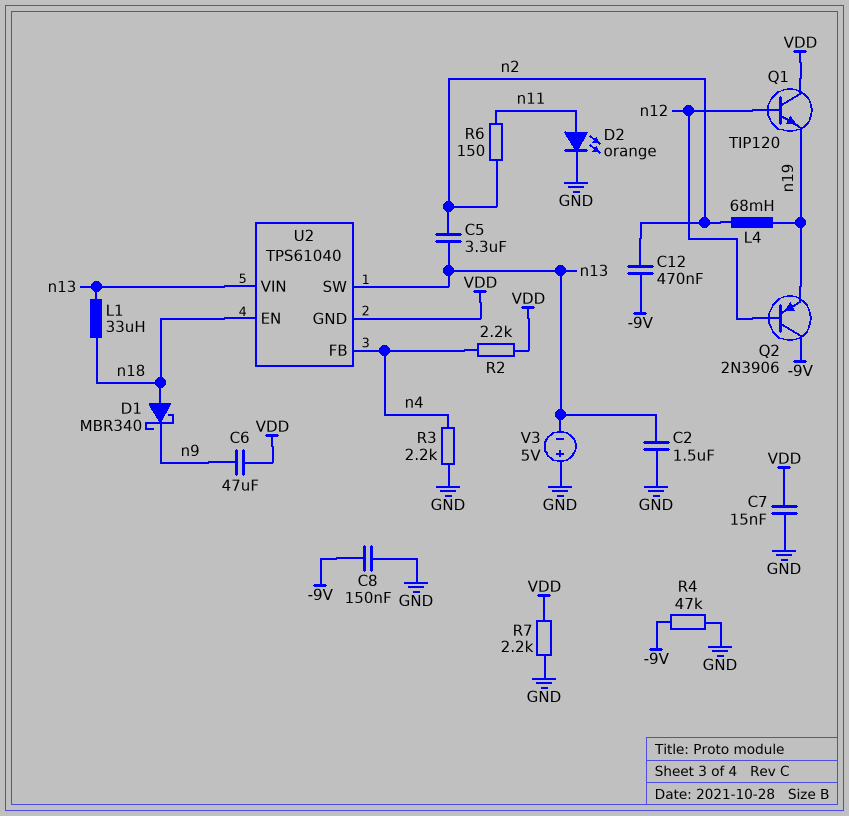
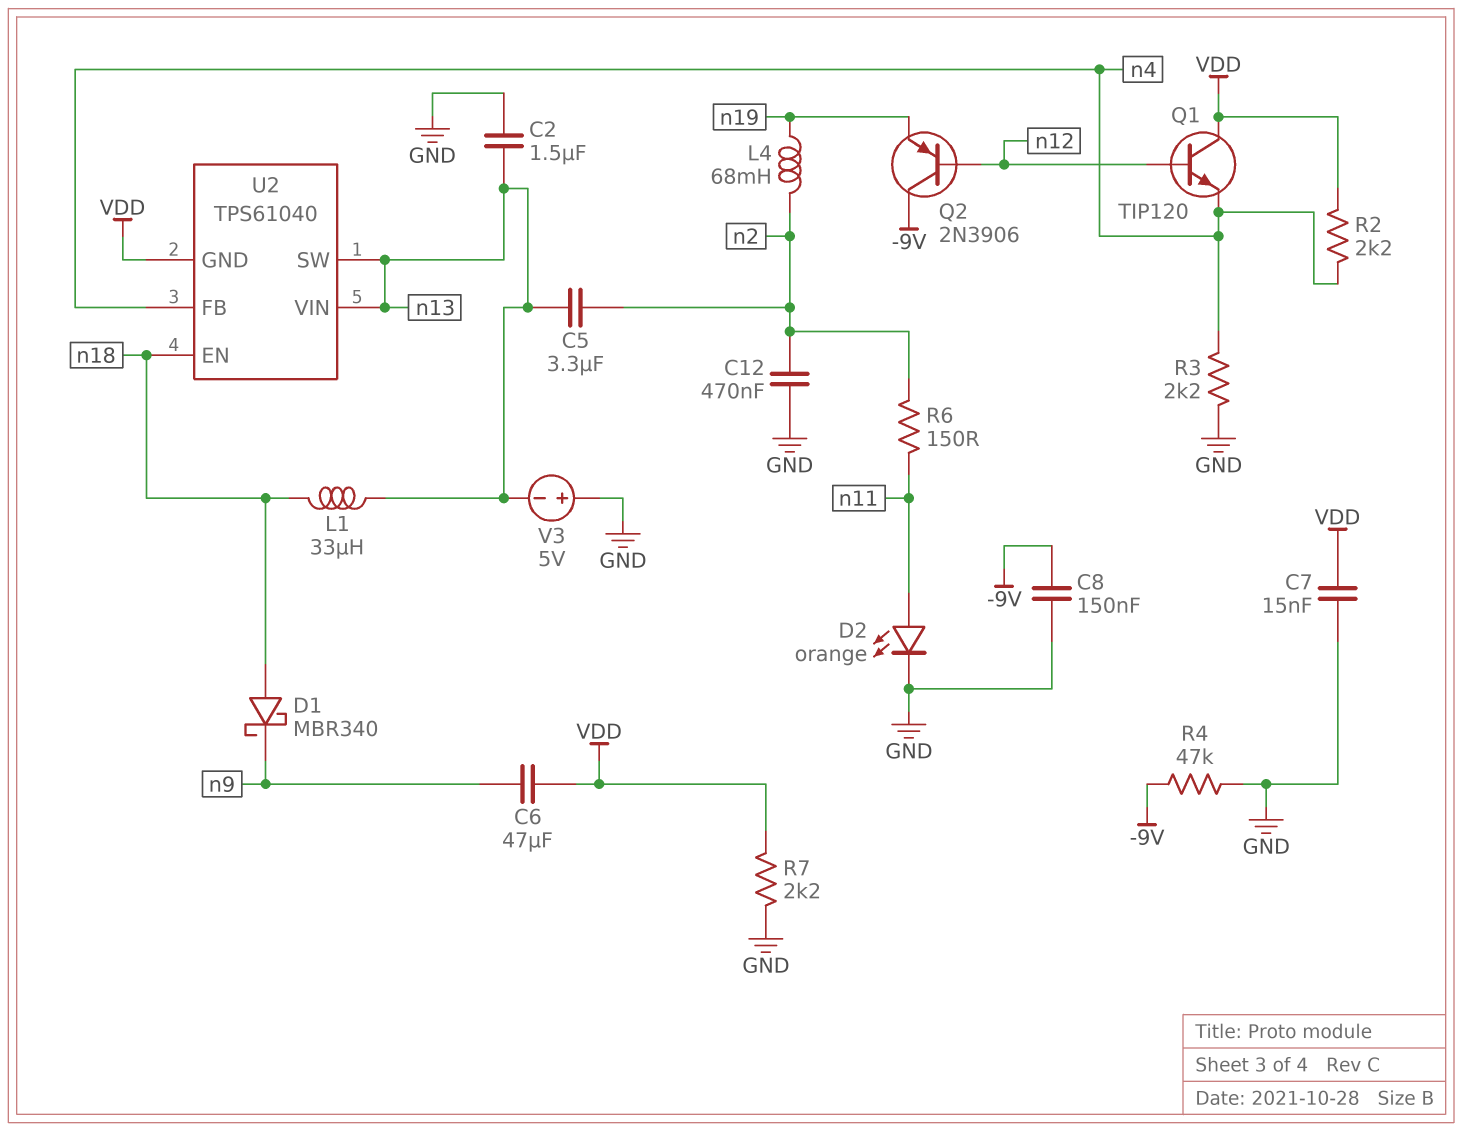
C12: 470nF (-9V, n2) -> 470nF (GND, n2)
Q1: NPN TIP120 (B n12, C VDD, E n19) -> NPN TIP120 (B n12, C VDD, E n4)

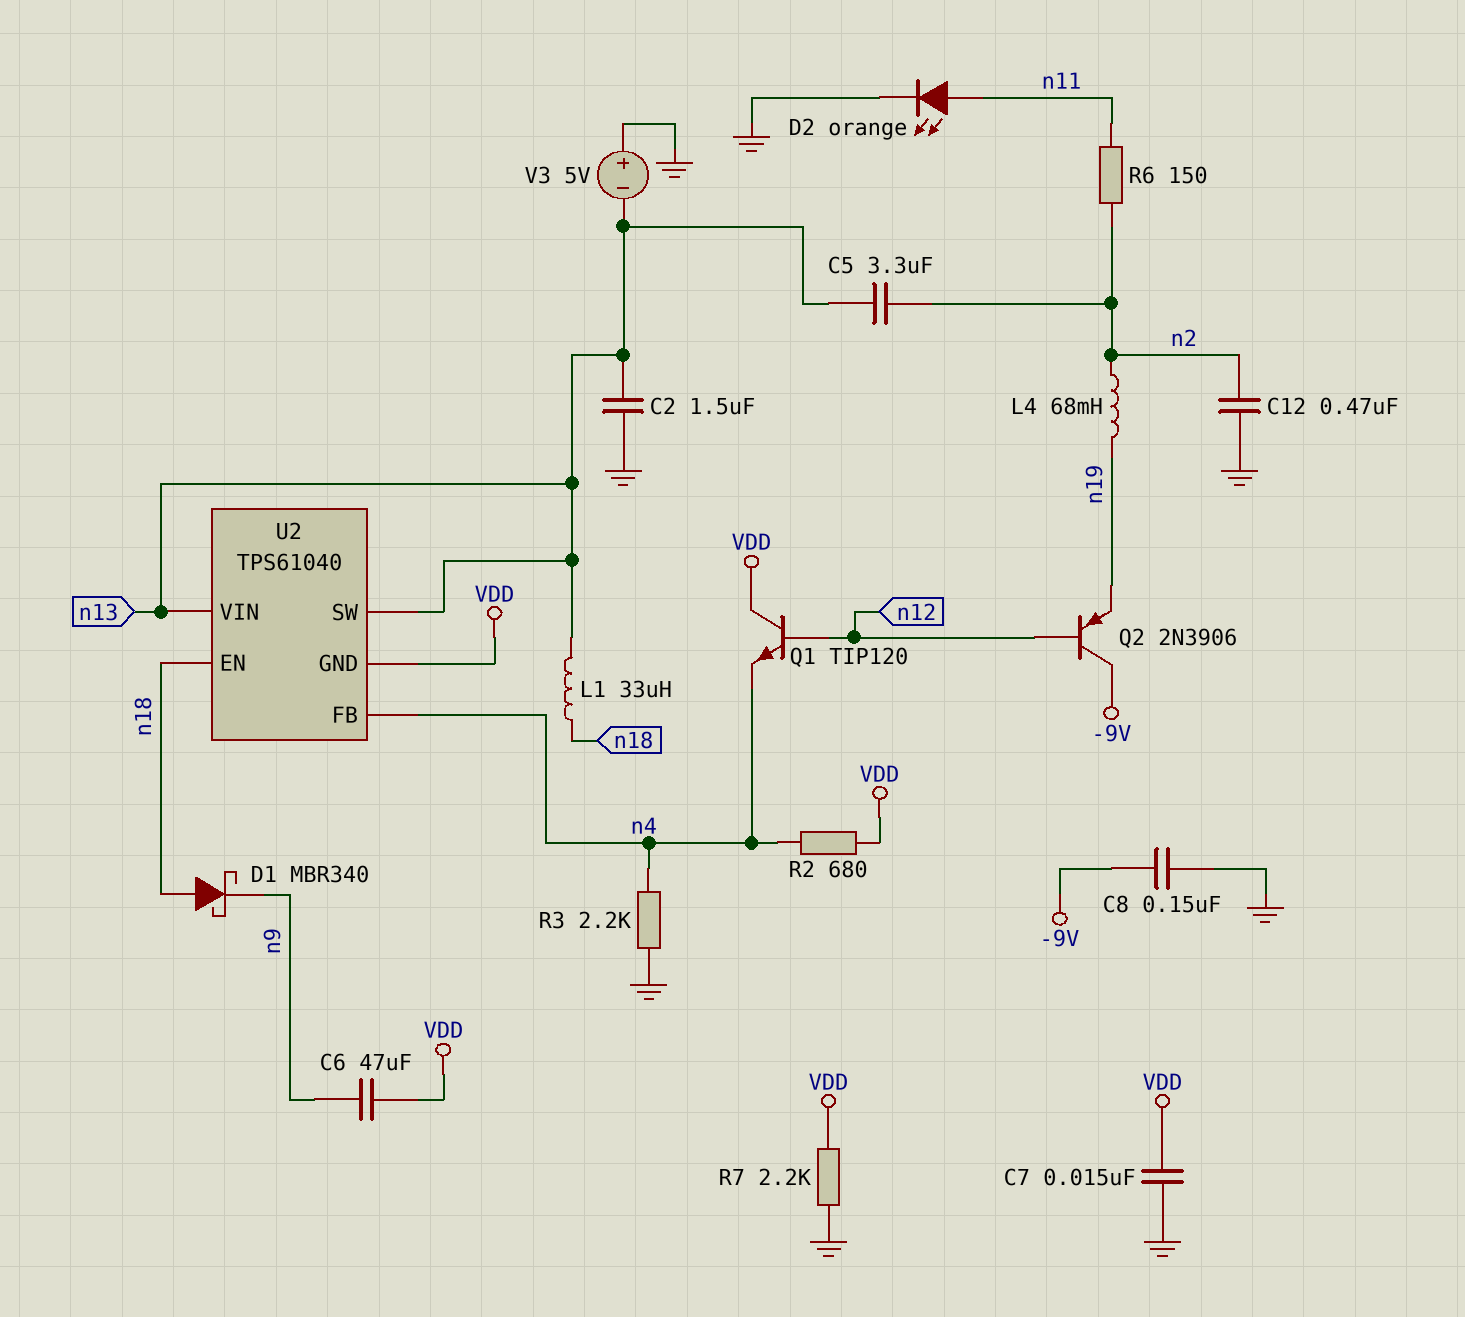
R2: 2.2k (VDD, n4) -> 680 (VDD, n4)
R4: 47k (-9V, GND) -> none

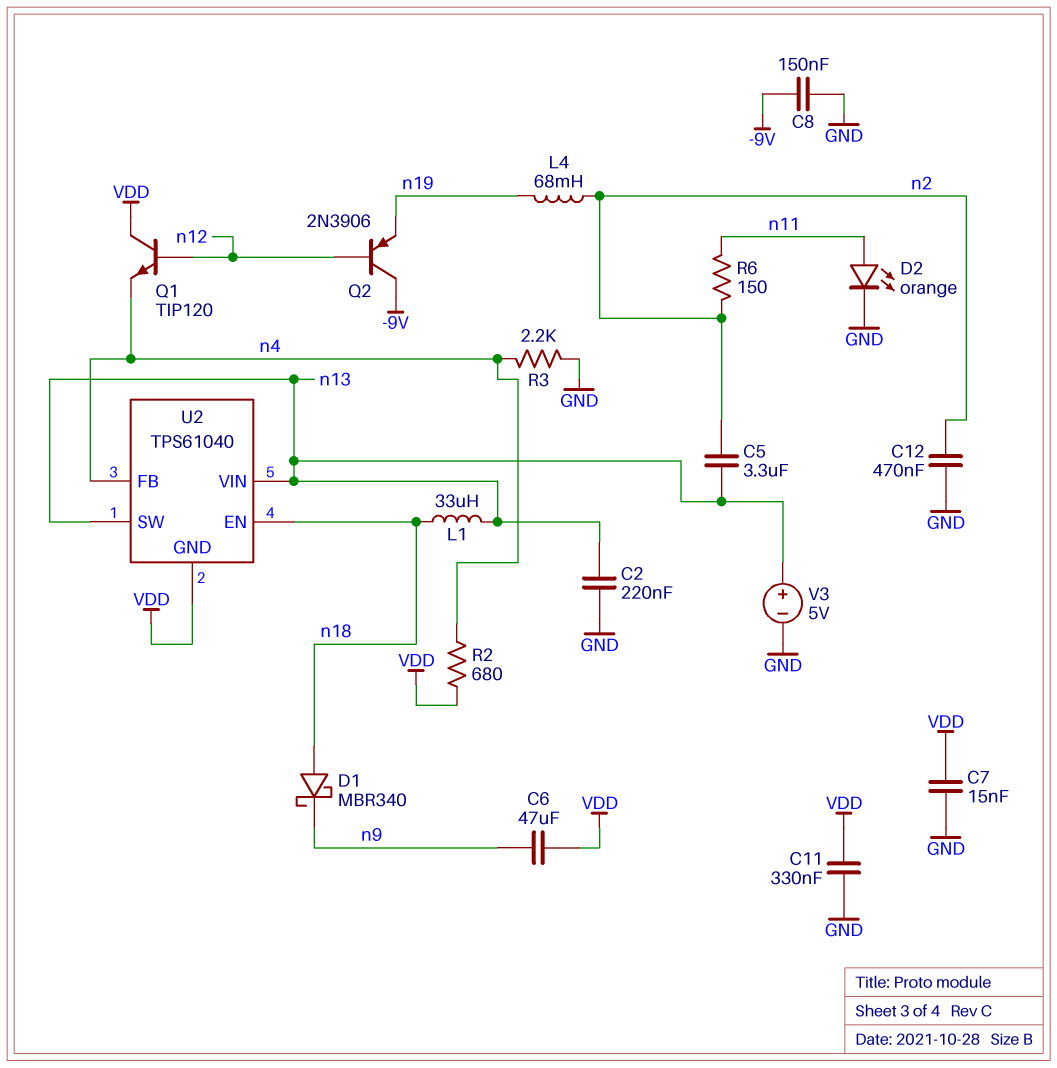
C2: 1.5uF (GND, n13) -> 220nF (GND, n13)
C11: none -> 330nF (GND, VDD)
R7: 2.2k (GND, VDD) -> none
V3: 5V (plus GND, minus n13) -> 5V (plus n13, minus GND)

